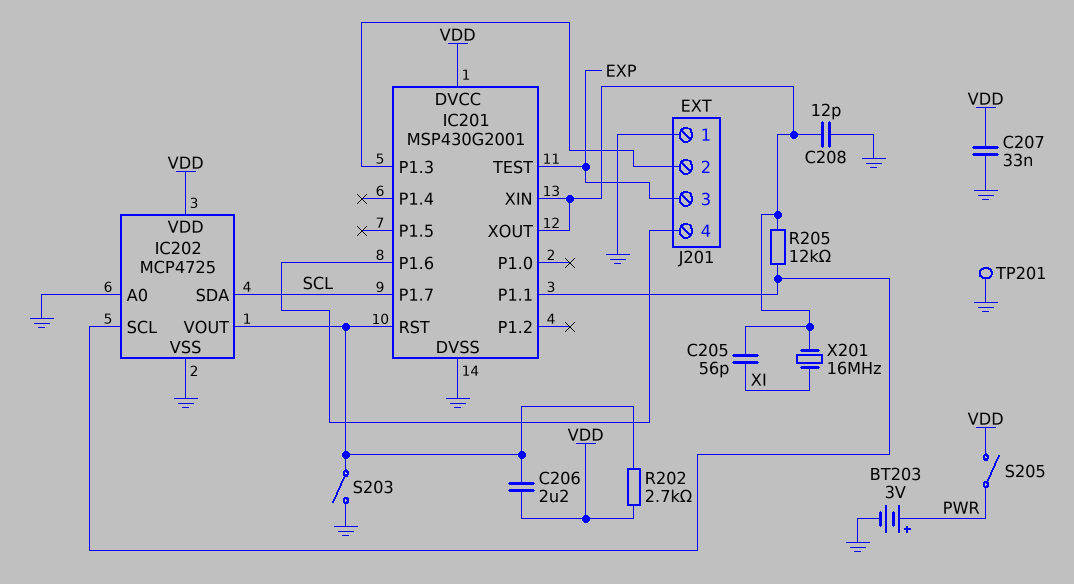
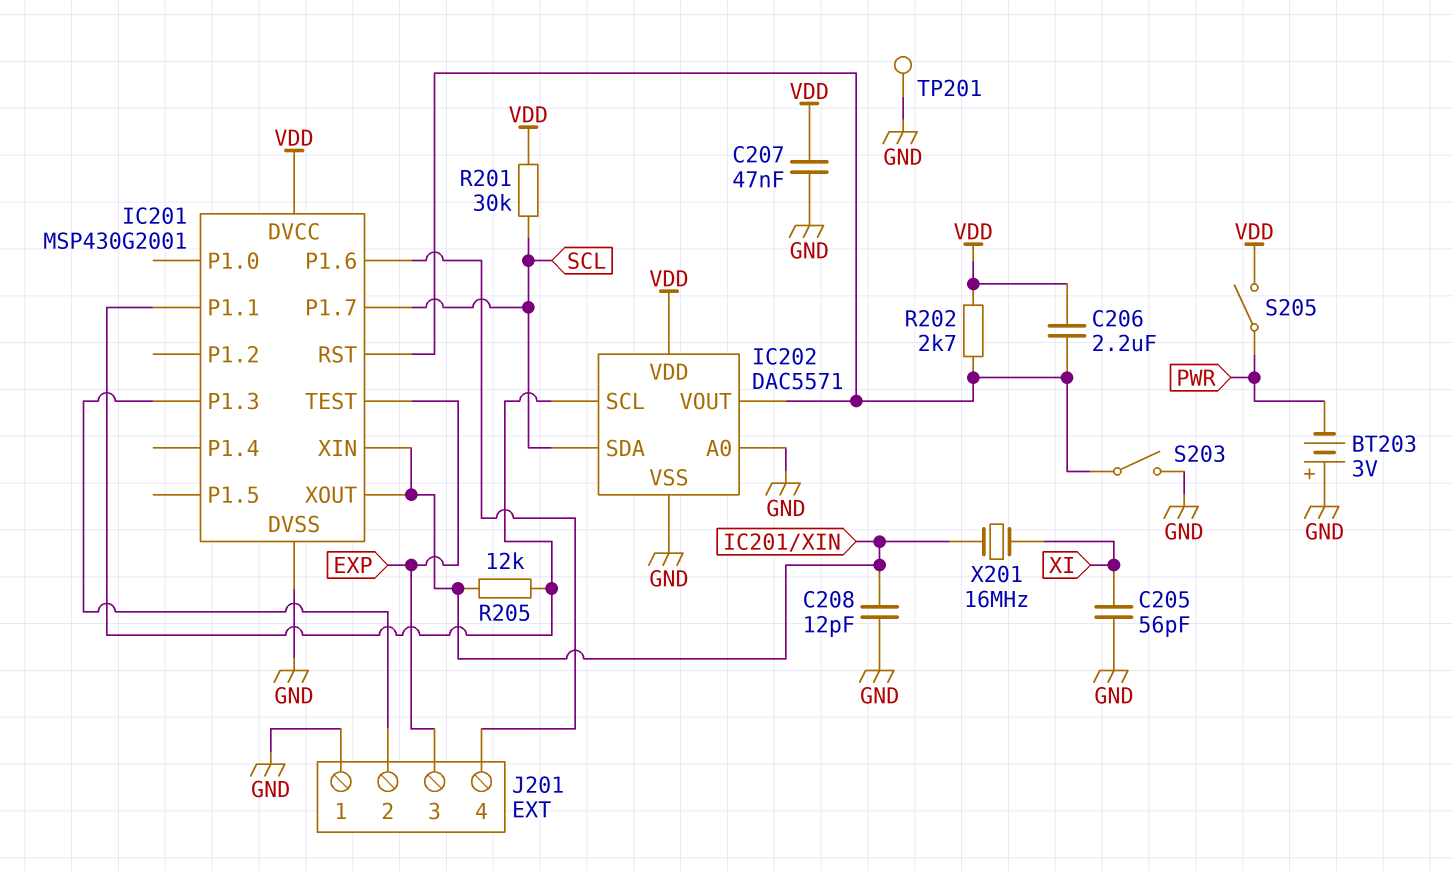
BT203: 3V (plus PWR, minus GND) -> 3V (plus GND, minus PWR)
C205: 56pF (IC201/XIN, XI) -> 56pF (GND, XI)
C207: 33nF (GND, VDD) -> 47nF (GND, VDD)
IC202: MCP4725 -> DAC5571
R201: none -> 30k (SCL, VDD)

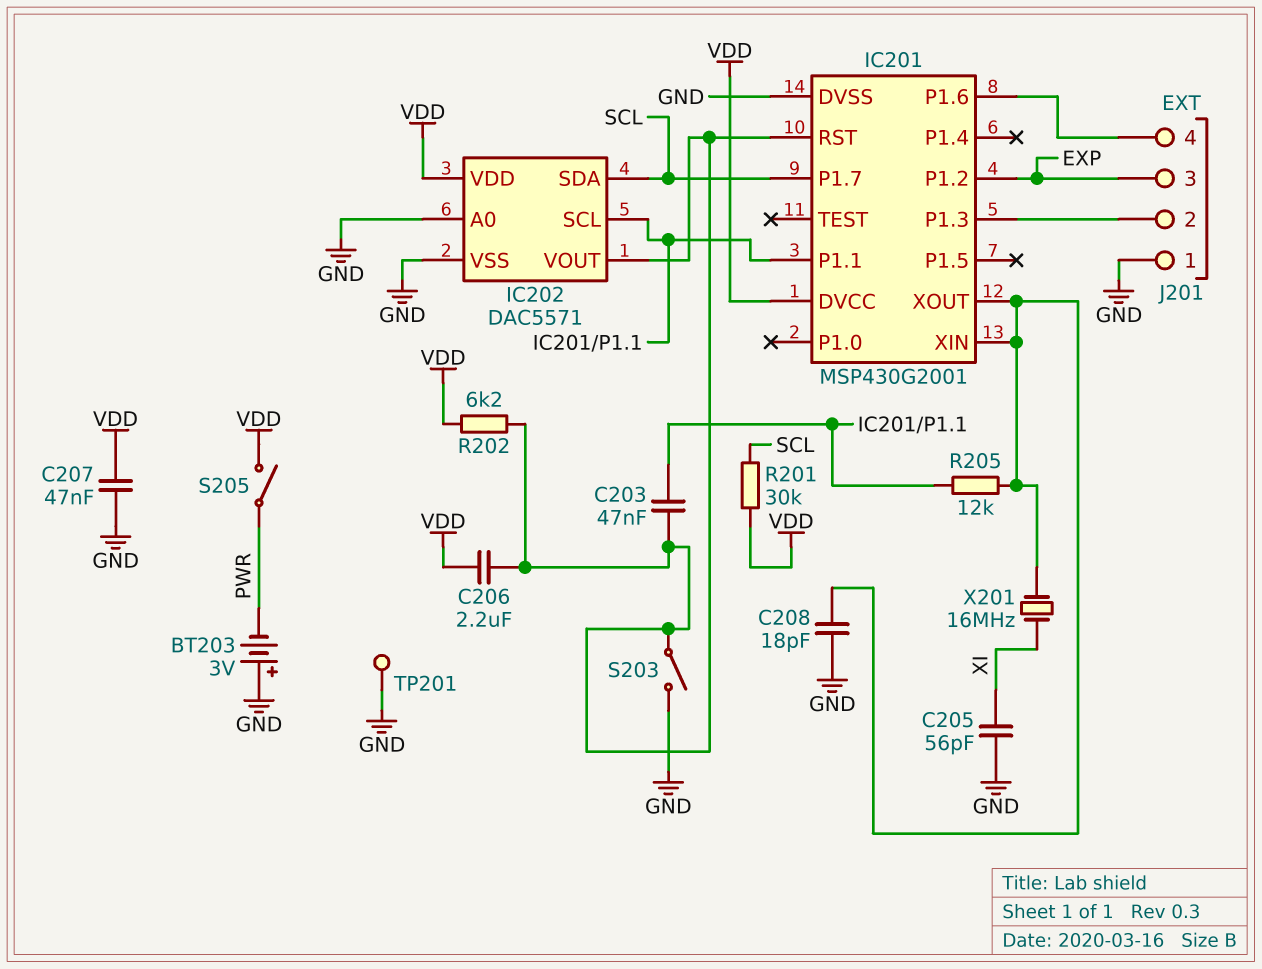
C203: none -> 47nF (IC201/P1.1, IC201/RST)
C208: 12pF (GND, IC201/XIN) -> 18pF (GND, IC201/XIN)
IC201 pin P1.2: none -> EXP
IC201 pin TEST: EXP -> none
R202: 2.7k (IC201/RST, VDD) -> 6.2k (IC201/RST, VDD)

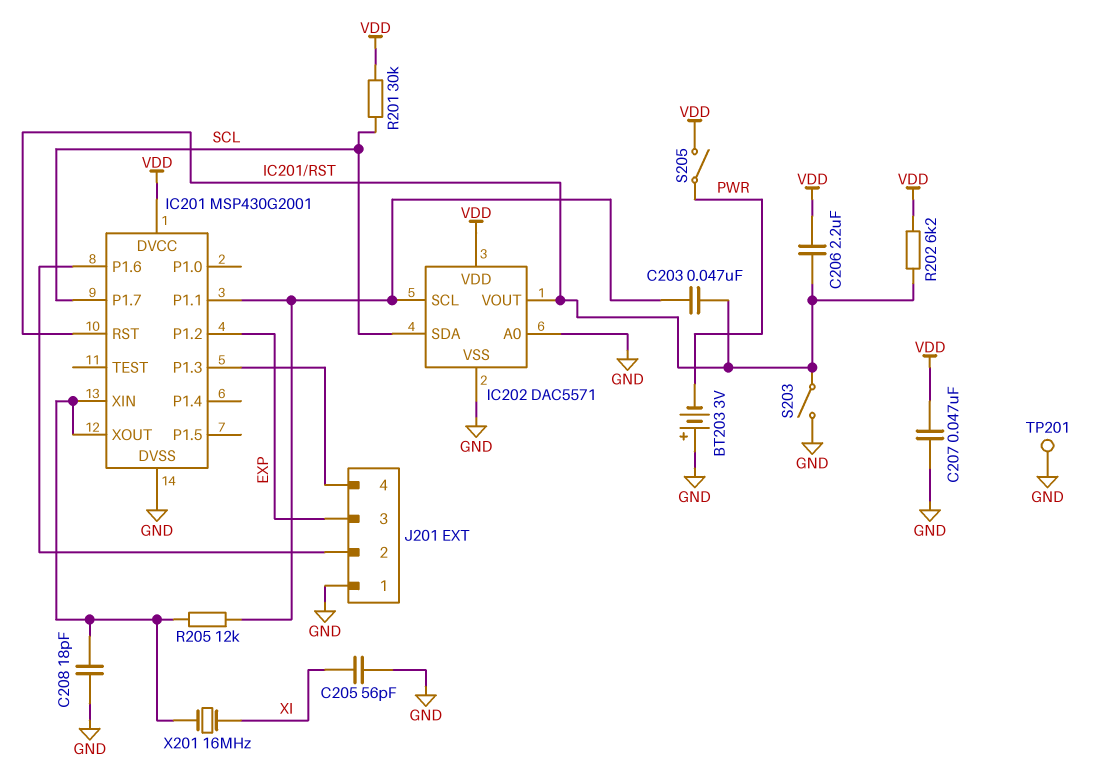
J201 pin 2: IC201/P1.3 -> IC201/P1.6
J201 pin 4: IC201/P1.6 -> IC201/P1.3

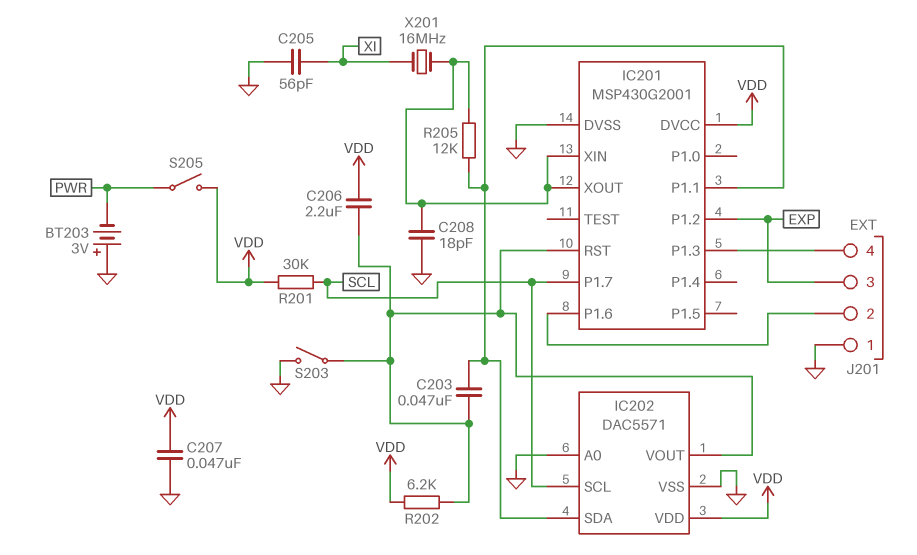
IC202 pin SCL: IC201/P1.1 -> SCL
IC202 pin SDA: SCL -> IC201/P1.1
TP201: test point (GND) -> none

